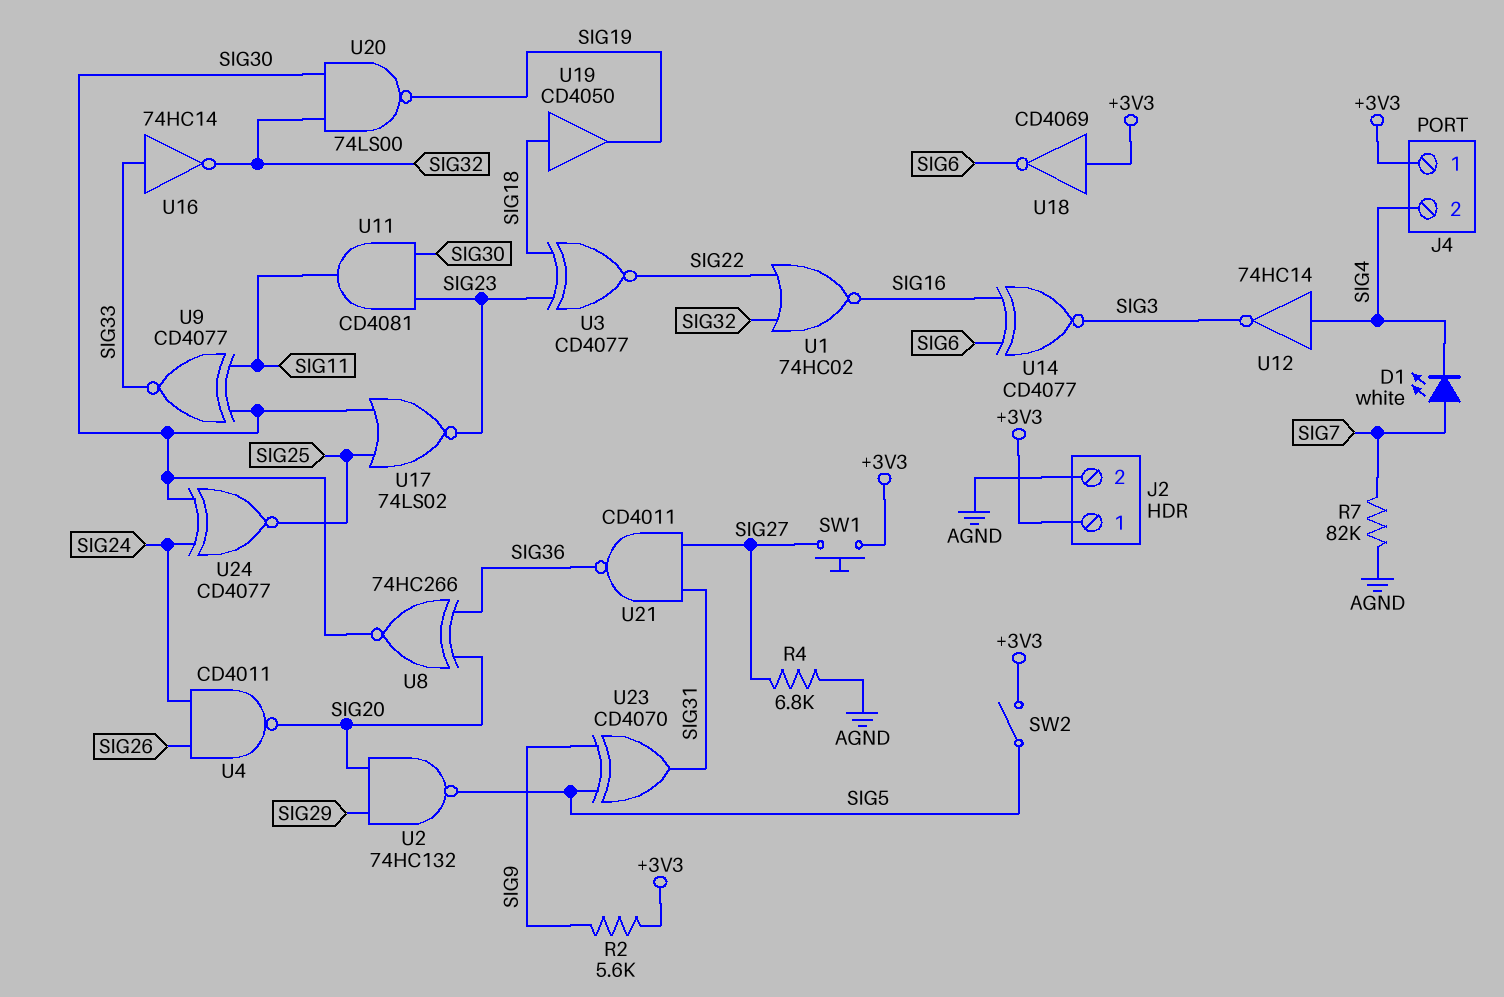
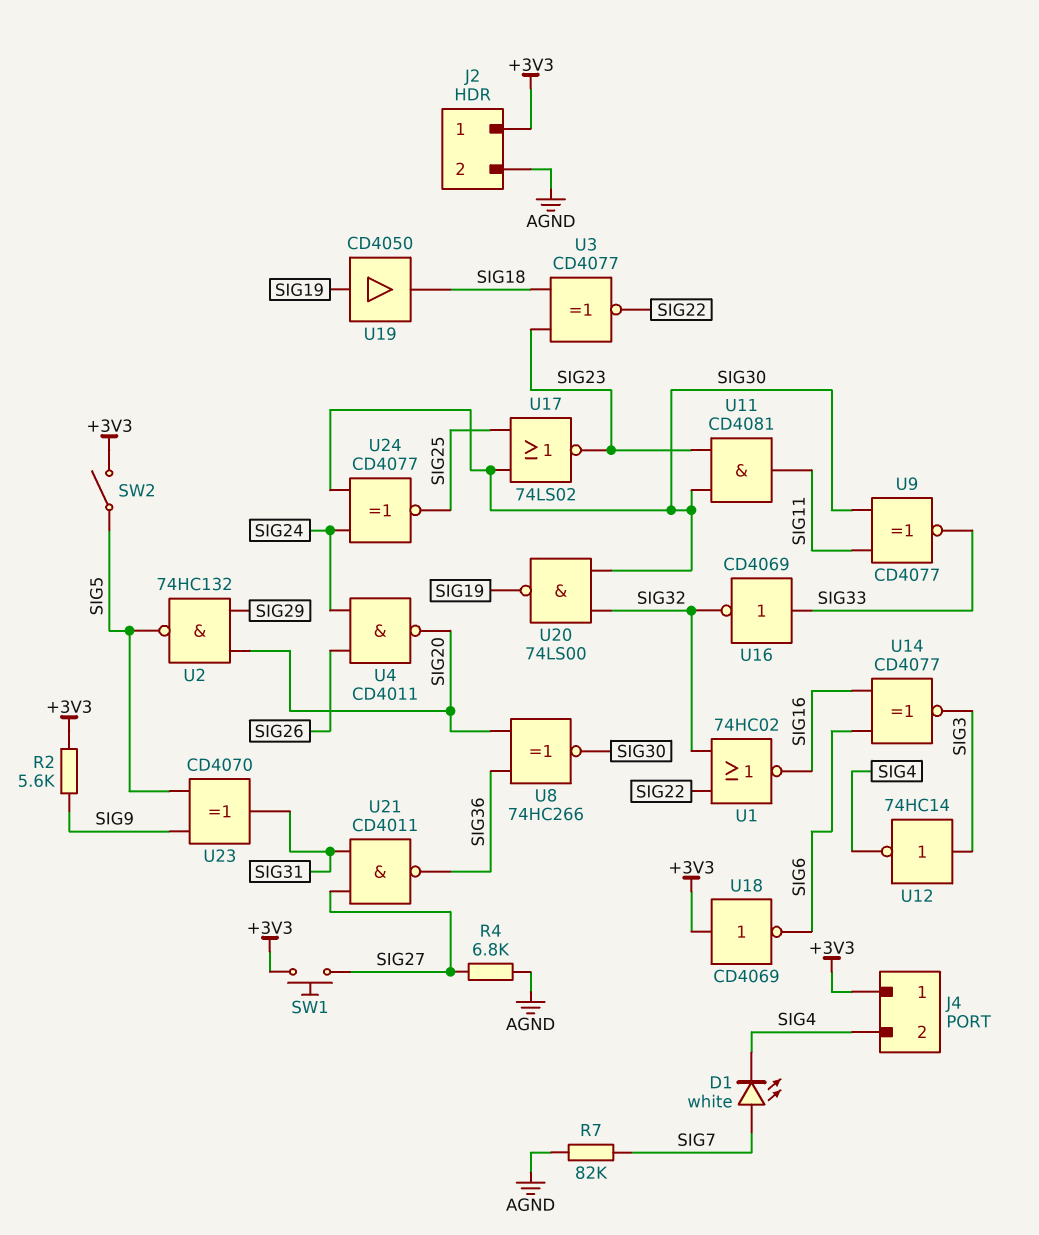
U12: NOT 74HC14 (in SIG4, out SIG3) -> NOT 74HC14 (in SIG3, out SIG4)
U16: NOT 74HC14 (in SIG33, out SIG32) -> NOT CD4069 (in SIG33, out SIG32)
U19: buffer CD4050 (in SIG18, out SIG19) -> buffer CD4050 (in SIG19, out SIG18)

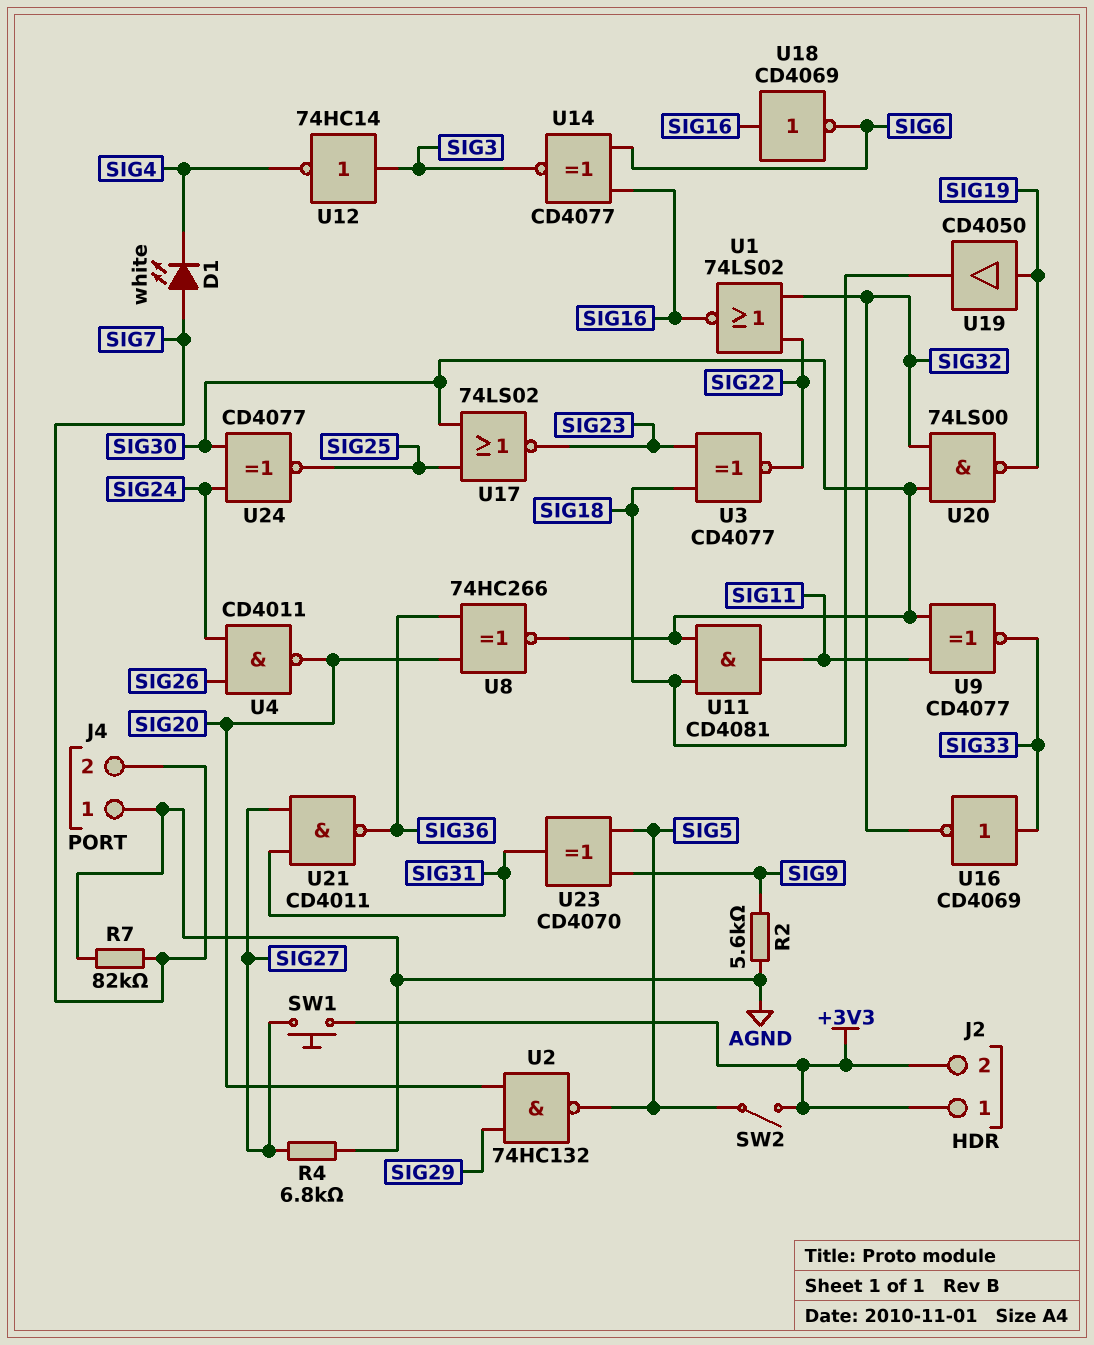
J2 pin 2: AGND -> +3V3
J4 pin 1: +3V3 -> AGND
J4 pin 2: SIG4 -> SIG7
R2: 5.6k (+3V3, SIG9) -> 5.6k (AGND, SIG9)
U1: NOR 74HC02 (in SIG22, in SIG32, out SIG16) -> NOR 74LS02 (in SIG22, in SIG32, out SIG16)
U11: AND CD4081 (in SIG23, in SIG30, out SIG11) -> AND CD4081 (in SIG18, in SIG30, out SIG11)
U18: NOT CD4069 (in +3V3, out SIG6) -> NOT CD4069 (in SIG16, out SIG6)

